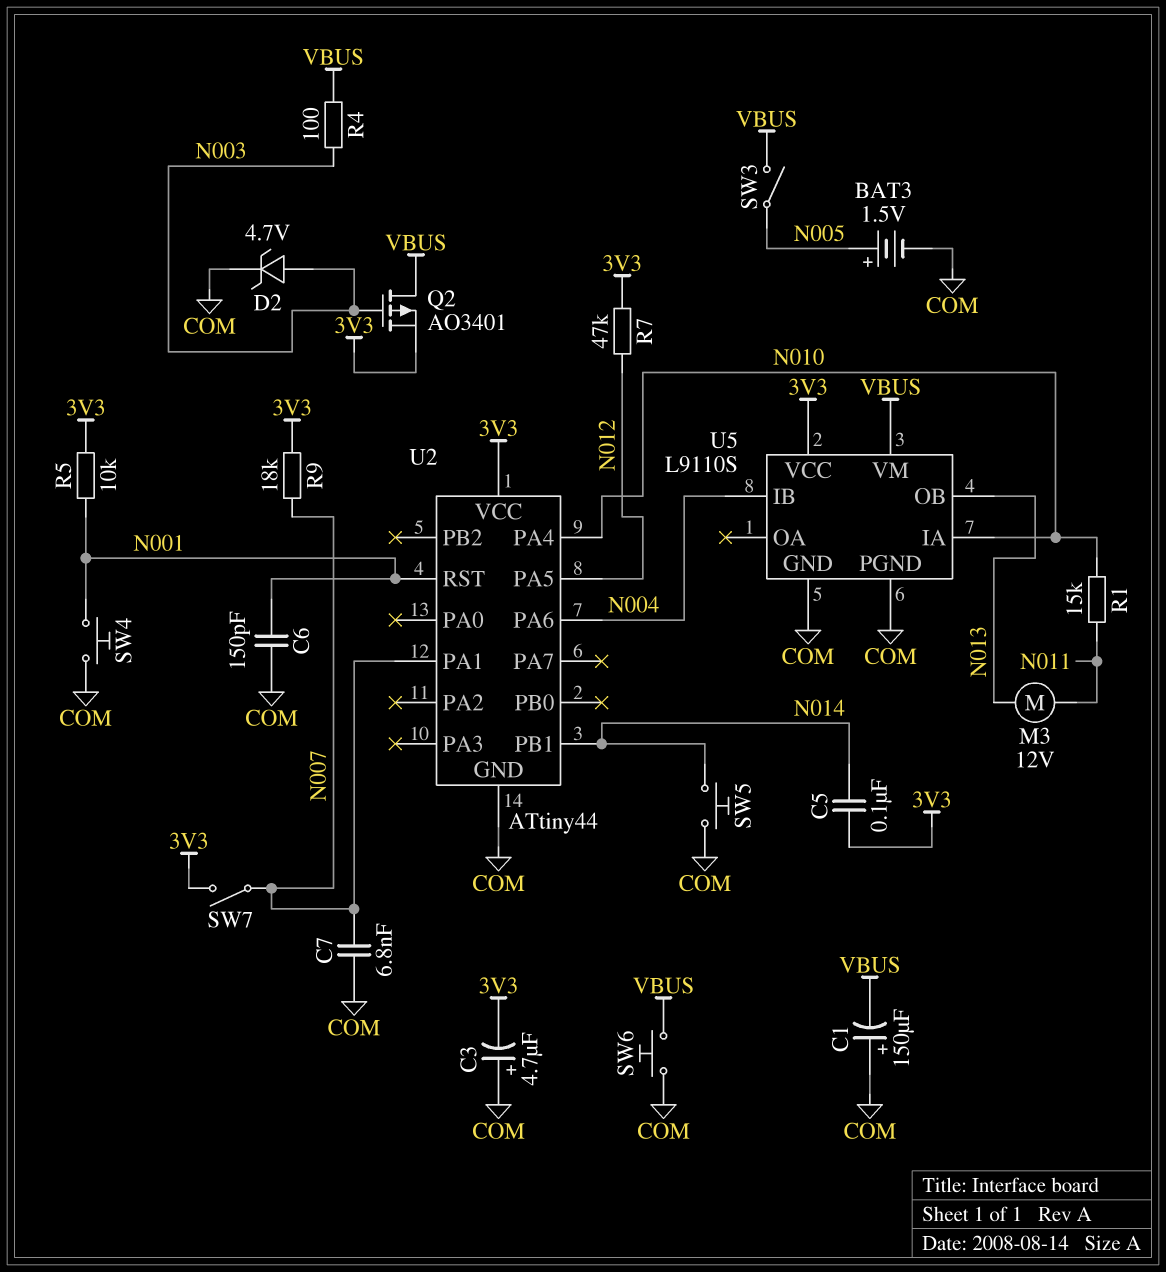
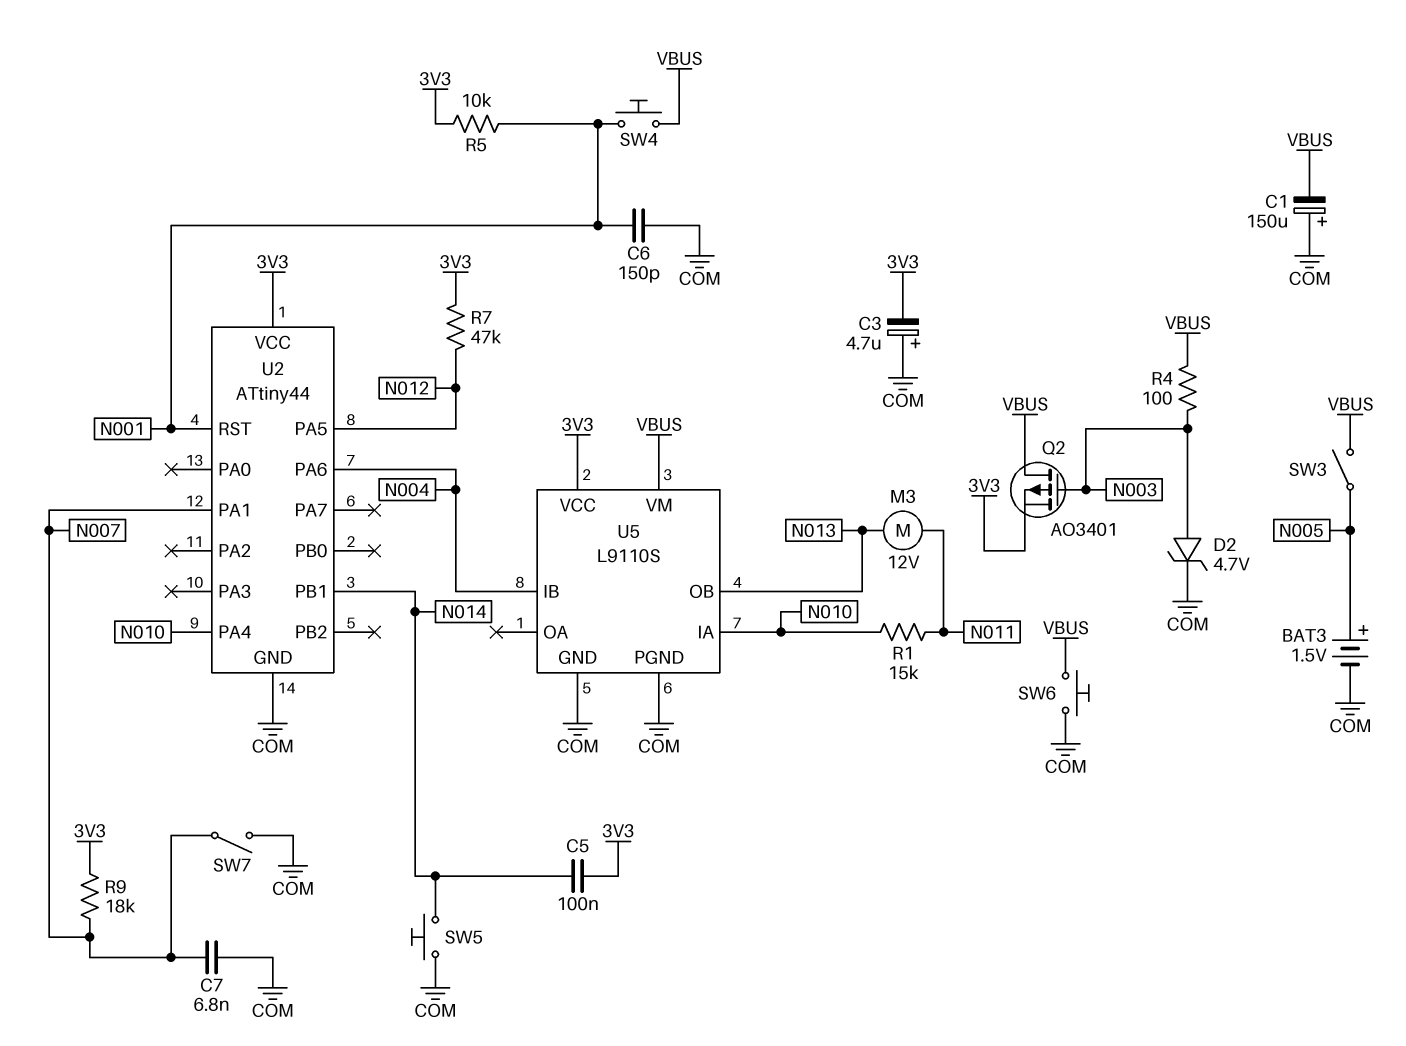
SW4: button (COM, N001) -> button (N001, VBUS)
SW7: switch (3V3, N007) -> switch (COM, N007)

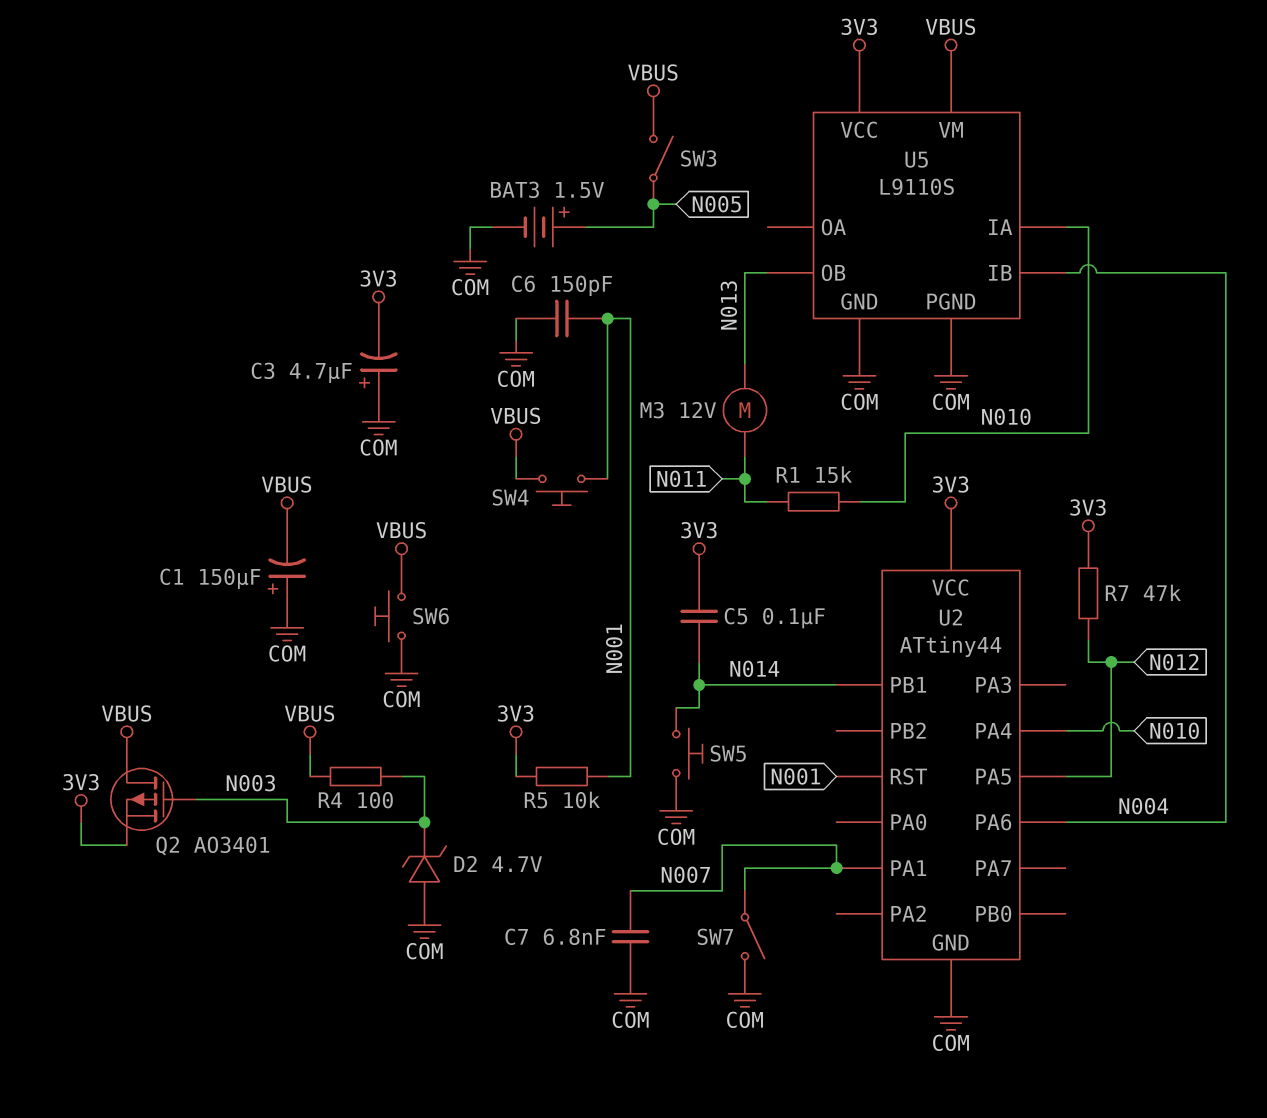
D2: zener 4.7V (A N003, K COM) -> zener 4.7V (A COM, K N003)
R9: 18k (3V3, N007) -> none

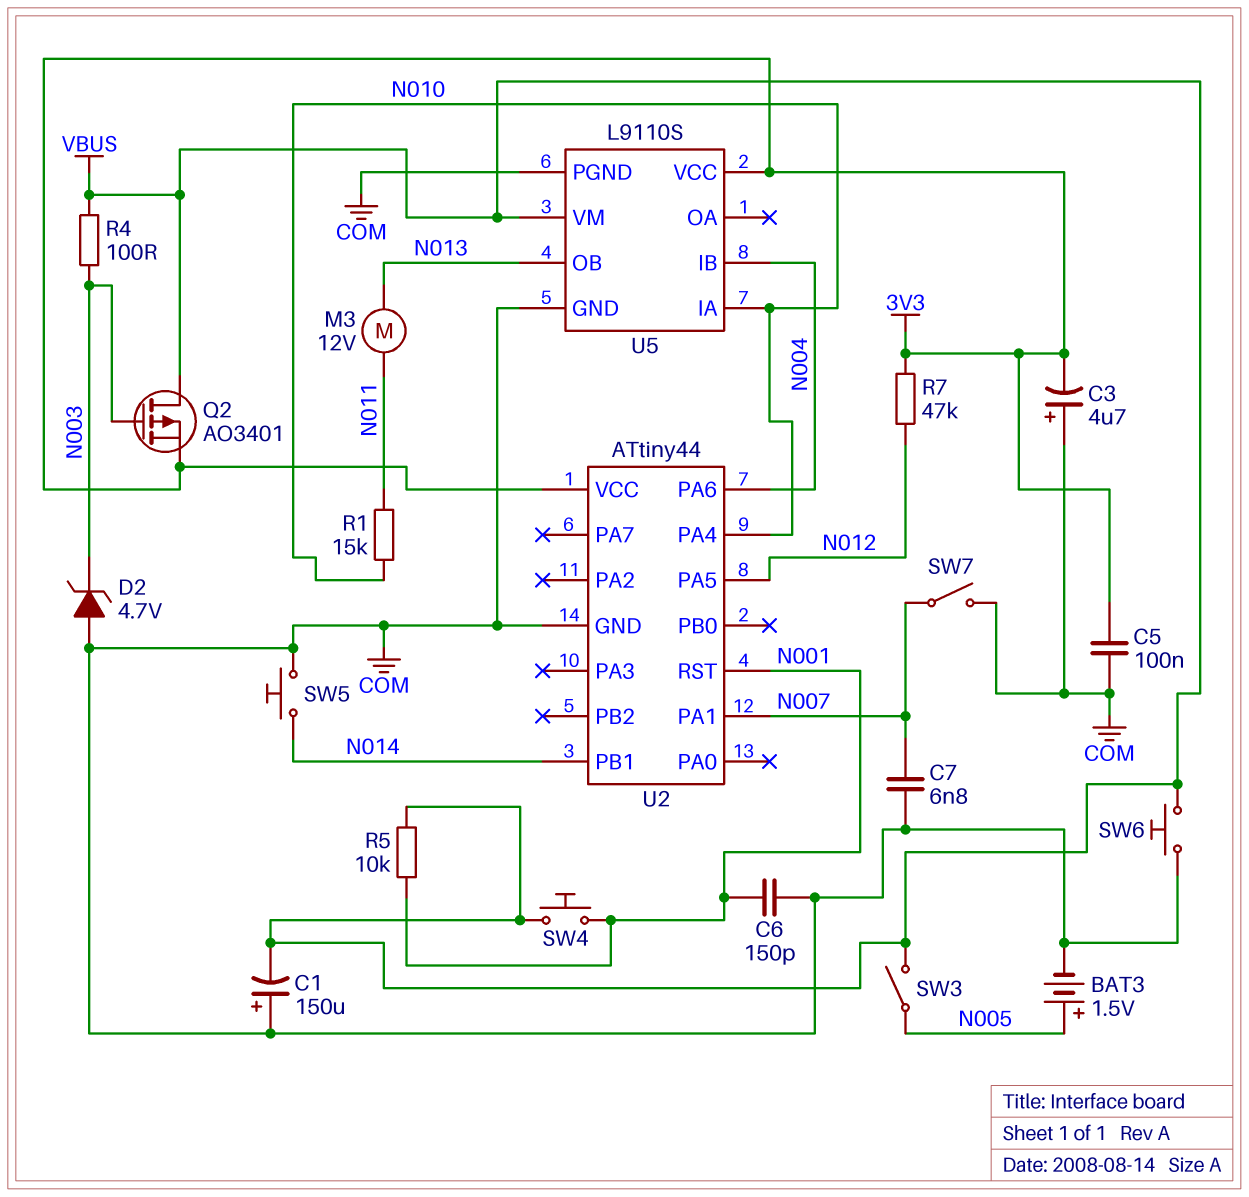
C5: 100nF (3V3, N014) -> 100nF (3V3, COM)
R5: 10k (3V3, N001) -> 10k (N001, VBUS)

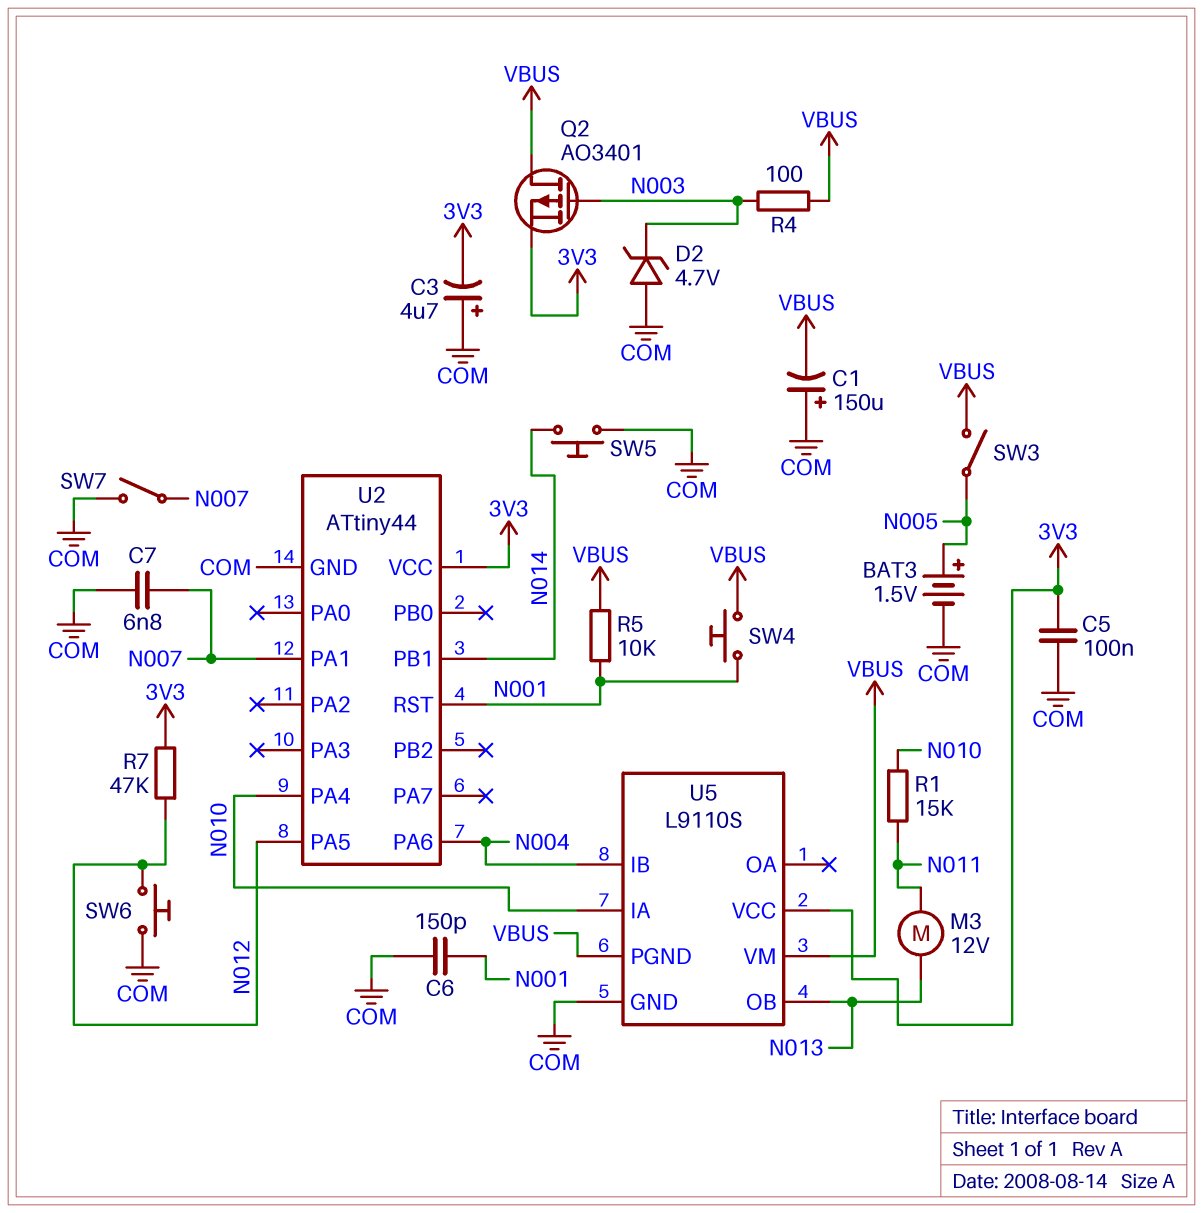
SW6: button (COM, VBUS) -> button (COM, N012)
U5 pin PGND: COM -> VBUS

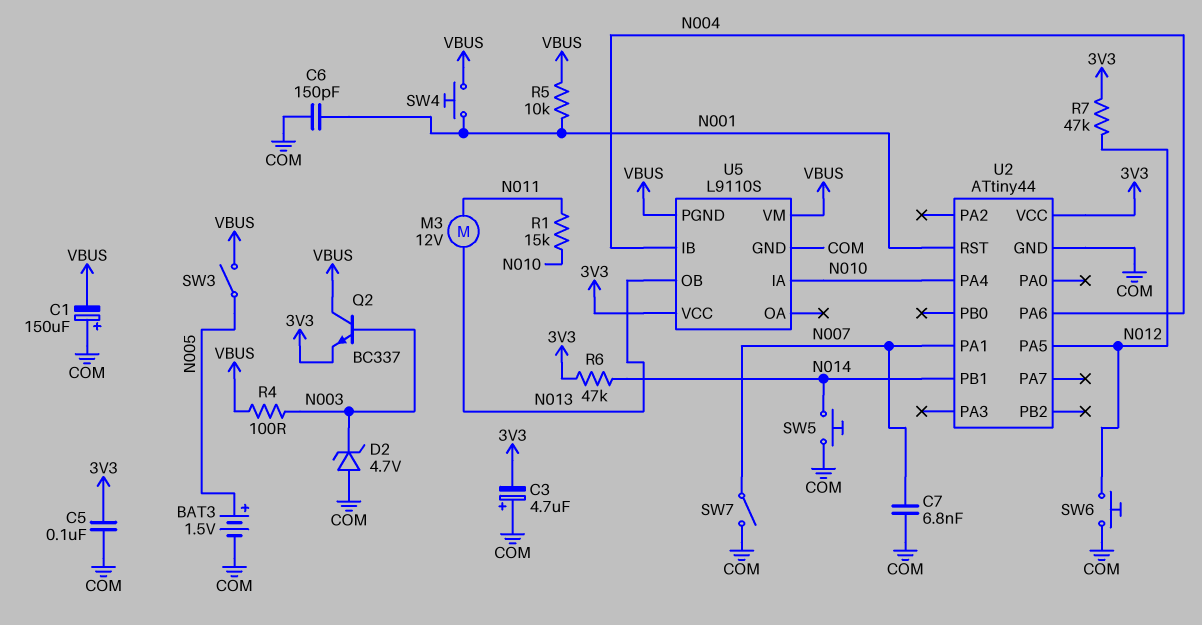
Q2: PMOS AO3401 (G N003, D VBUS, S 3V3) -> NPN BC337 (B N003, C VBUS, E 3V3)
R6: none -> 47k (3V3, N014)

